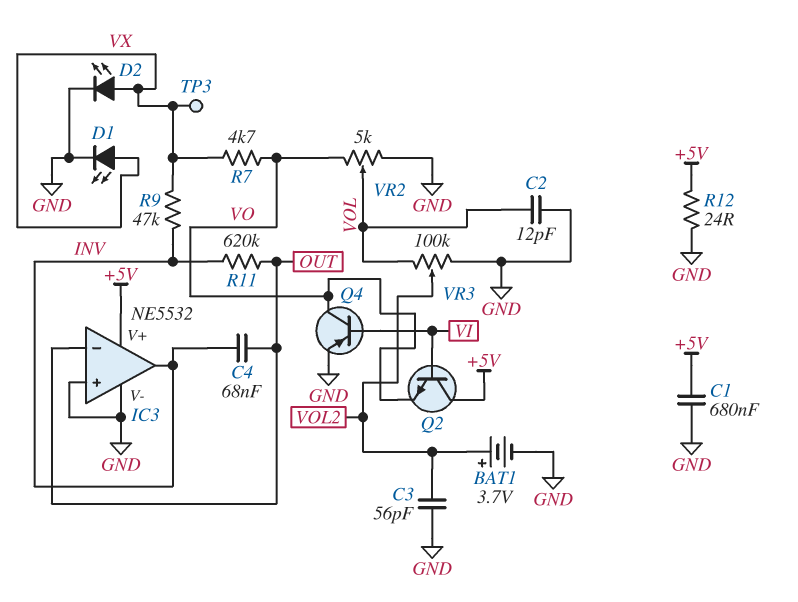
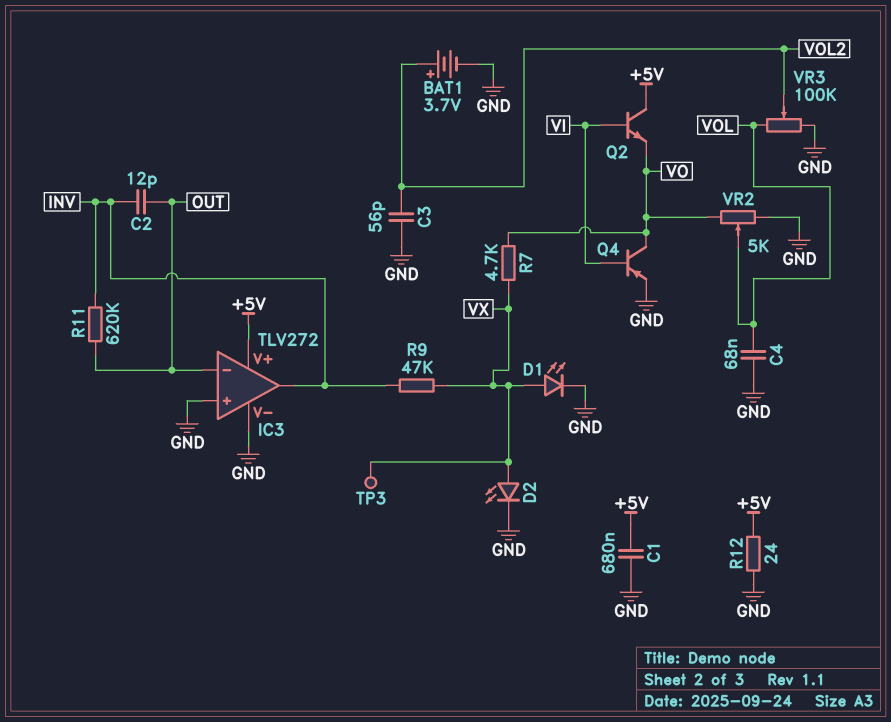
C2: 12pF (GND, VOL) -> 12pF (INV, OUT)
C4: 68nF (INV, OUT) -> 68nF (GND, VOL)
IC3: NE5532 -> TLV272

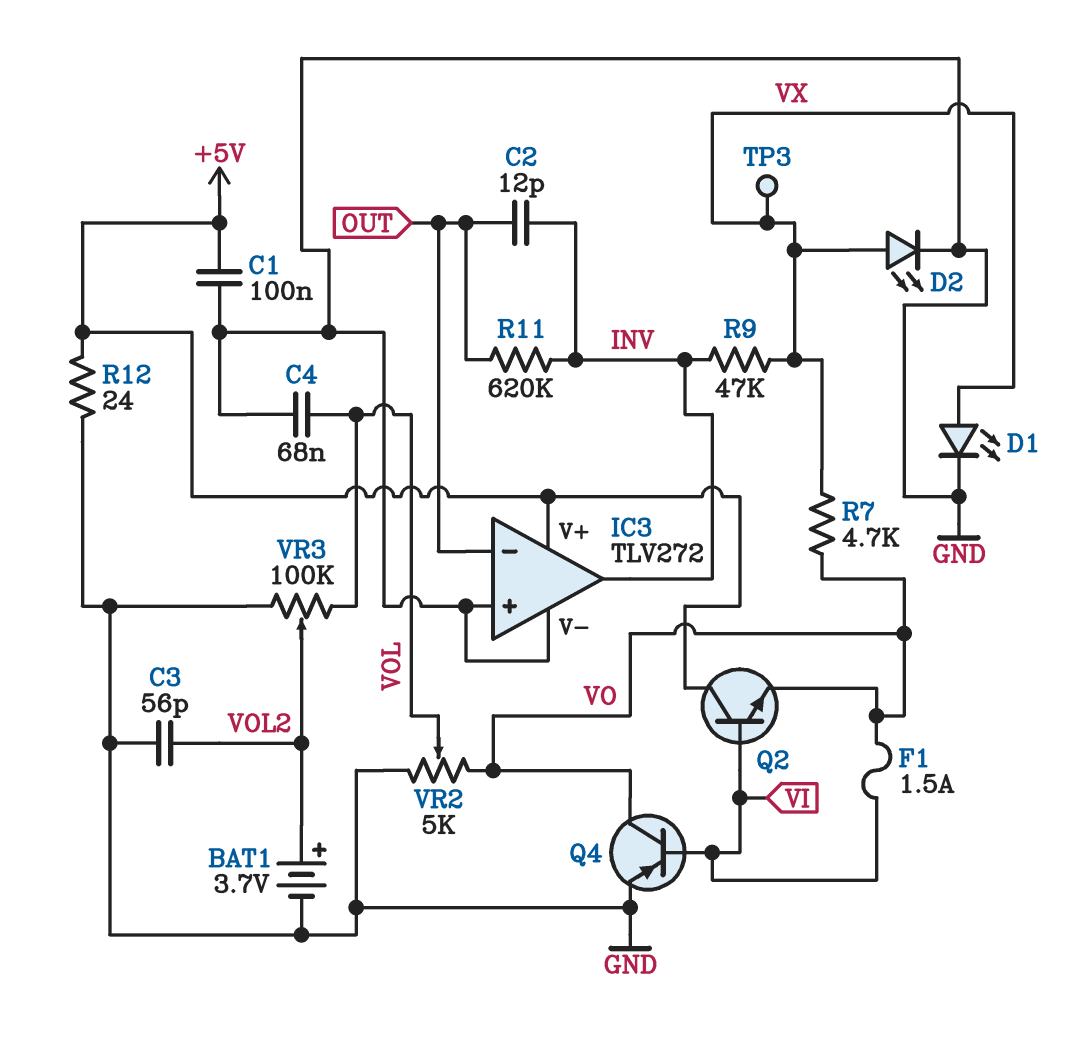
C1: 680nF (+5V, GND) -> 100nF (+5V, GND)
F1: none -> 1.5A (VI, VO)

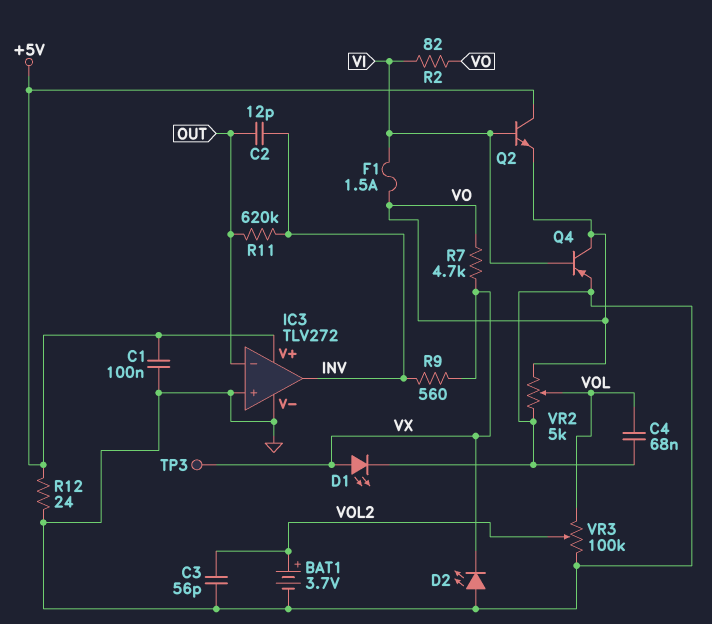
D2: LED (A VX, K GND) -> LED (A GND, K VX)
R2: none -> 82 (VI, VO)
R9: 47k (INV, VX) -> 560 (INV, VX)

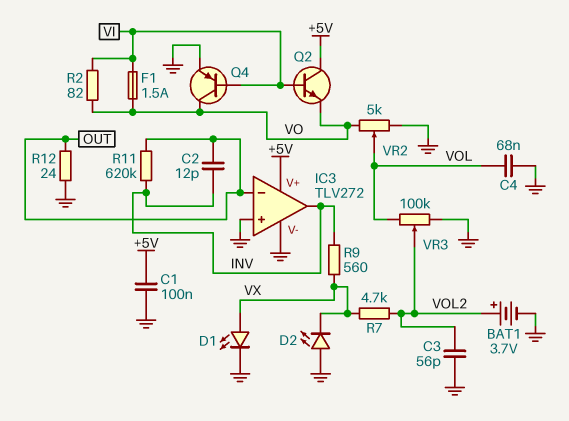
R7: 4.7k (VO, VX) -> 4.7k (VOL2, VX)
R12: 24 (+5V, GND) -> 24 (GND, OUT)
TP3: test point (VX) -> none

